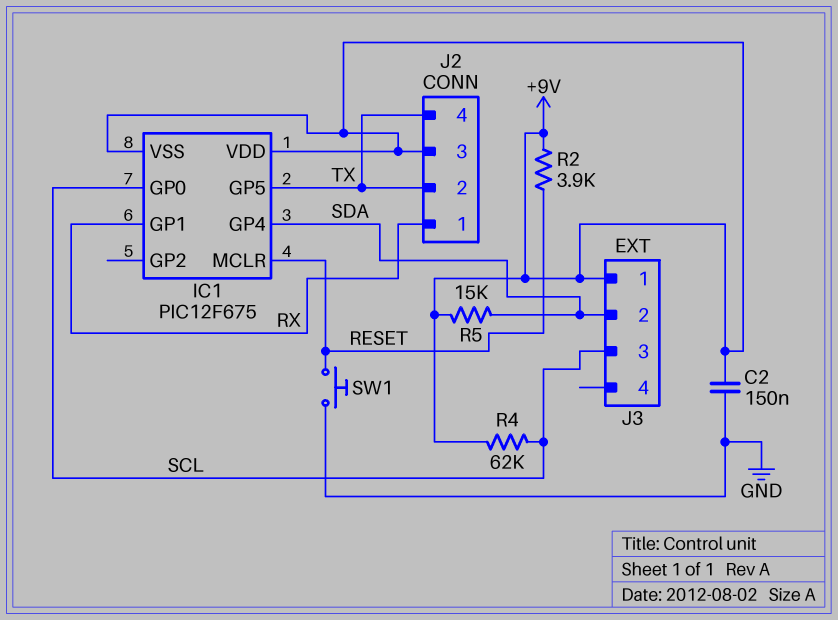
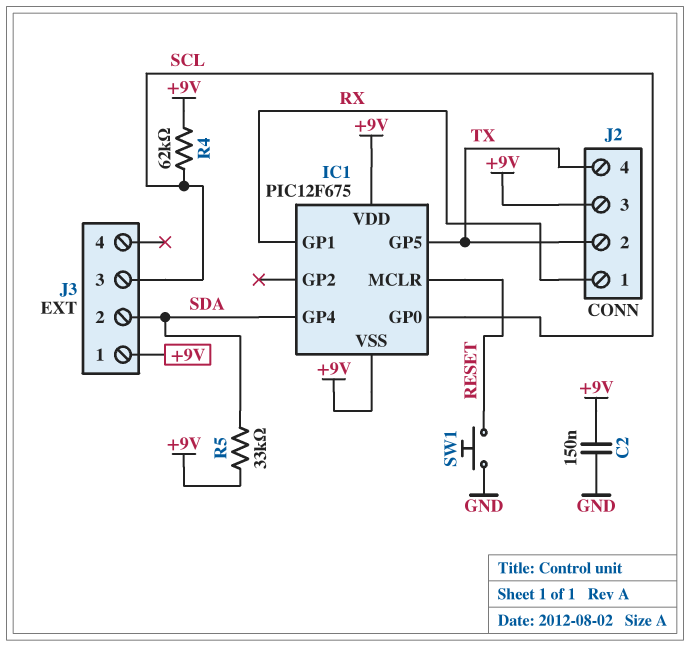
R2: 3.9k (+9V, RESET) -> none
R5: 15k (+9V, SDA) -> 33k (+9V, SDA)

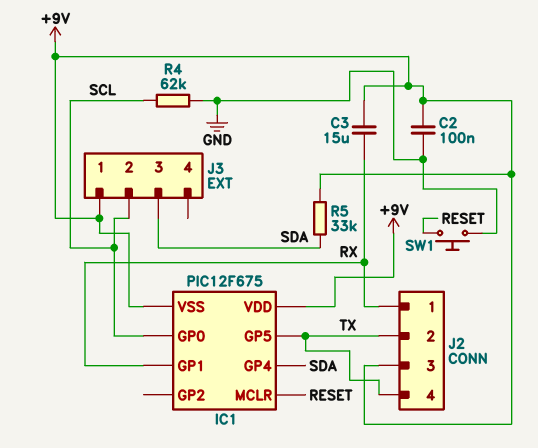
C2: 150nF (+9V, GND) -> 100nF (+9V, GND)
C3: none -> 15uF (+9V, RX)
J3 pin 2: SDA -> SCL
J3 pin 3: SCL -> SDA
R4: 62k (+9V, SCL) -> 62k (GND, SCL)

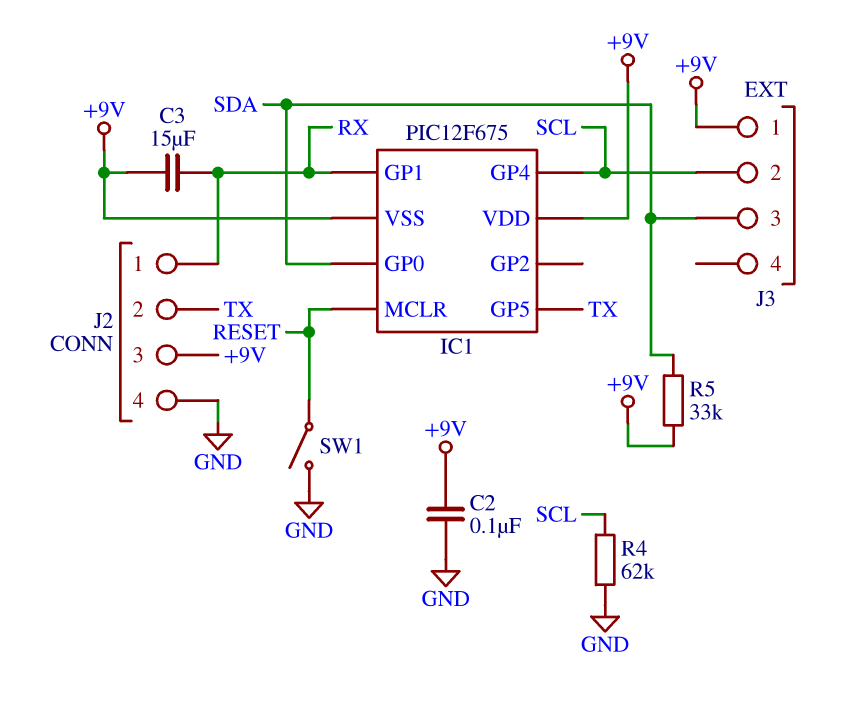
IC1 pin GP0: SCL -> SDA
IC1 pin GP4: SDA -> SCL
J2 pin 4: TX -> GND
SW1: button (GND, RESET) -> switch (GND, RESET)

